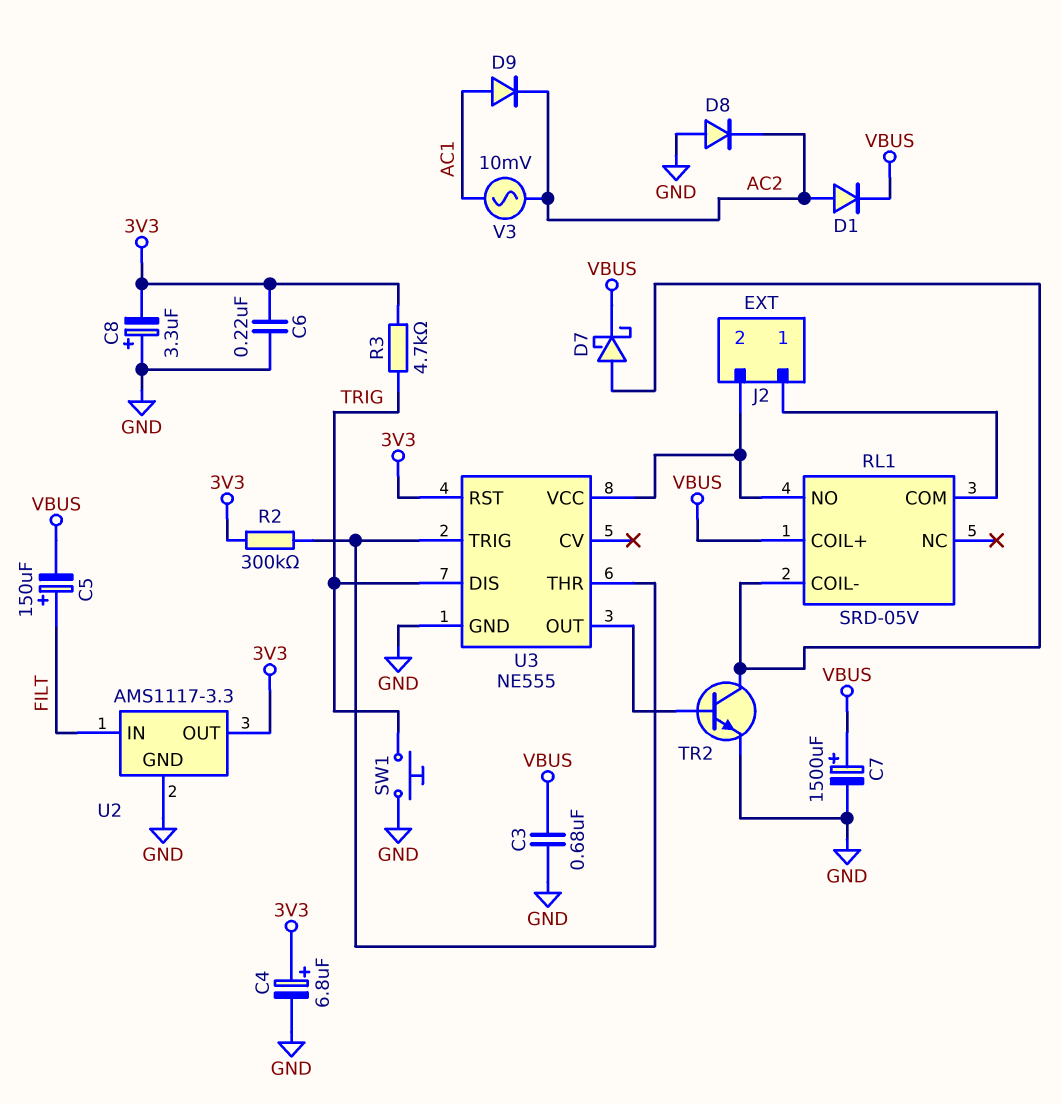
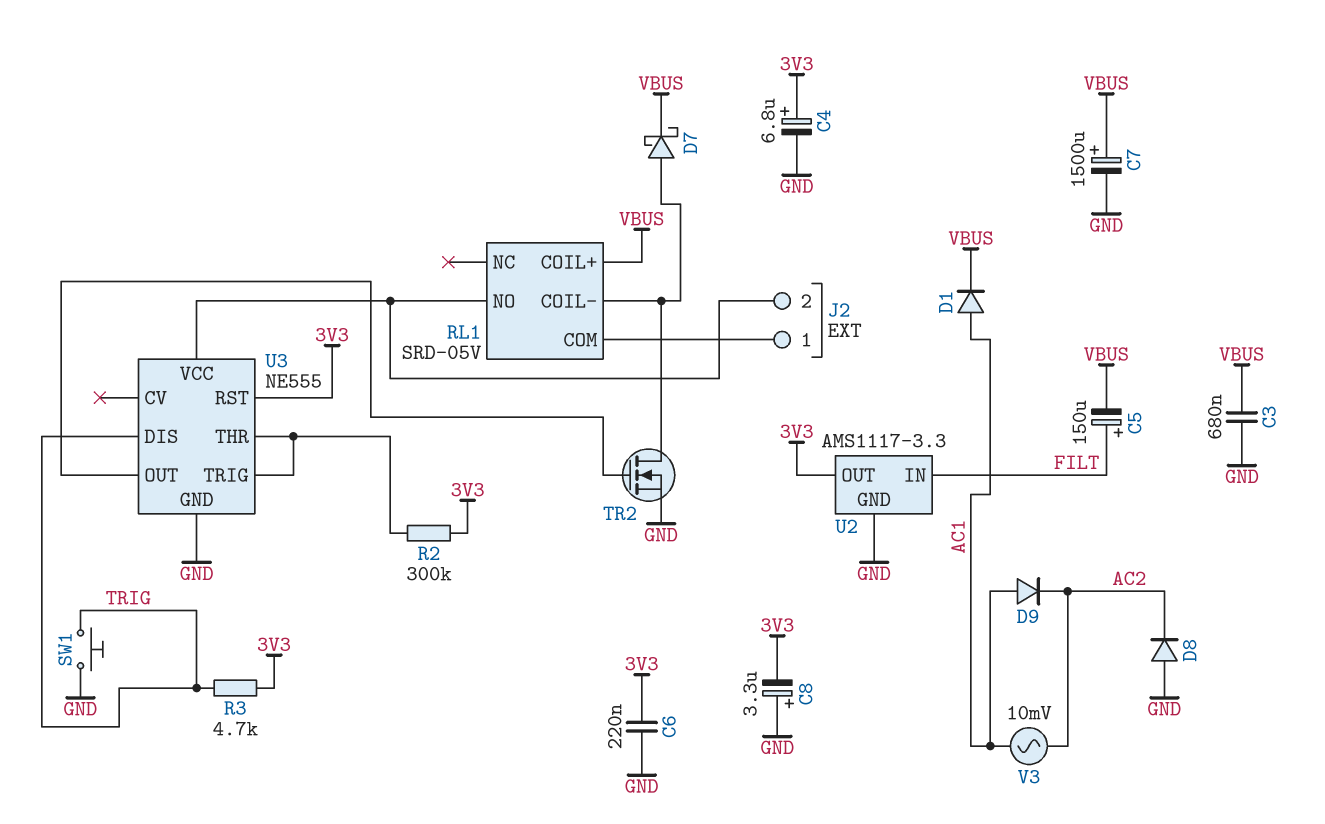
D1: diode (A AC2, K VBUS) -> diode (A AC1, K VBUS)
TR2: NPN (B U3/OUT, C RL1/COIL-, E GND) -> NMOS (G U3/OUT, D RL1/COIL-, S GND)

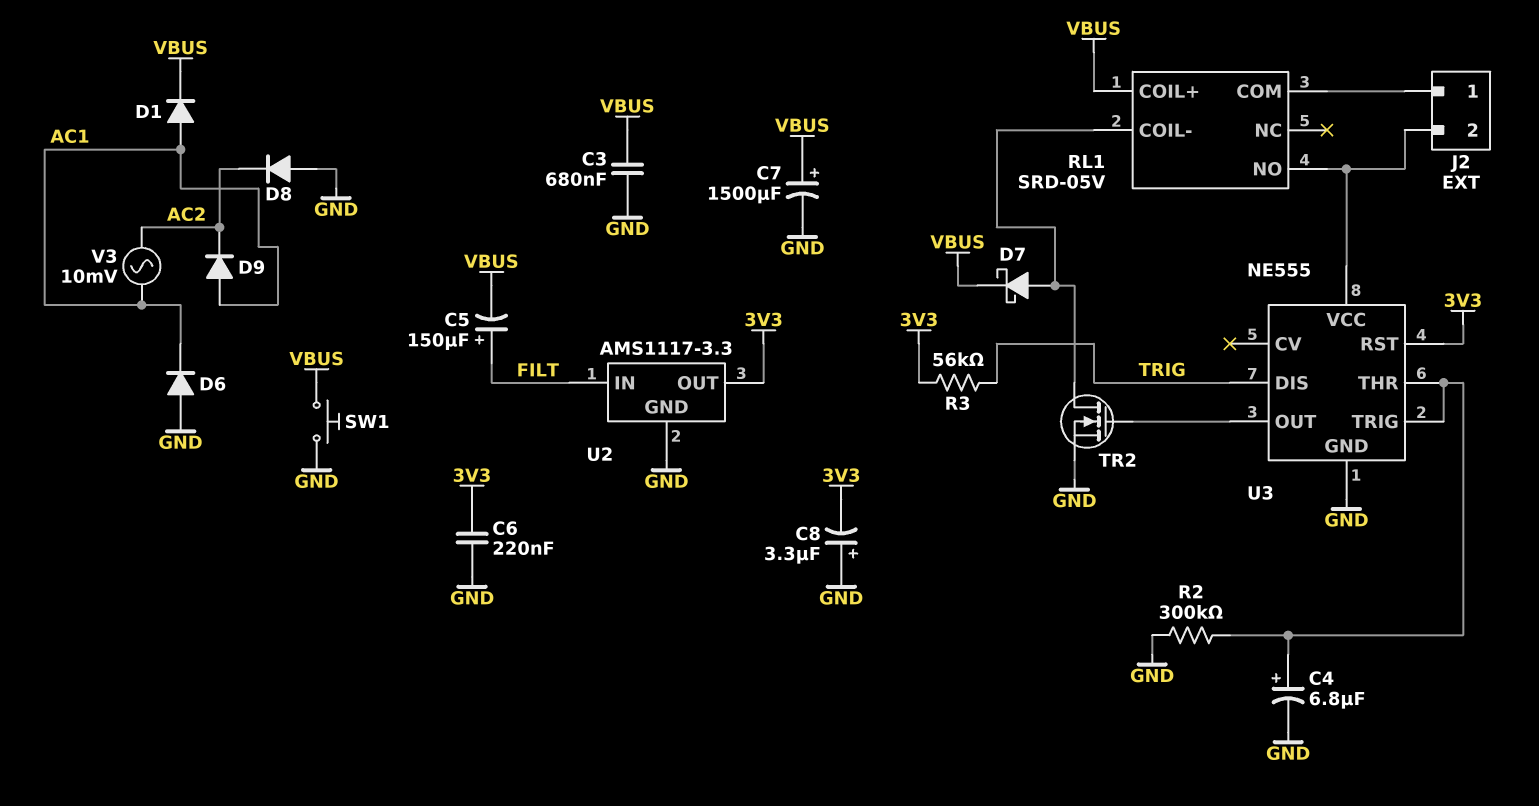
C4: 6.8uF (plus 3V3, minus GND) -> 6.8uF (plus U3/THR, minus GND)
D6: none -> diode (A GND, K AC1)
R2: 300k (3V3, U3/THR) -> 300k (GND, U3/THR)
R3: 4.7k (3V3, TRIG) -> 56k (3V3, TRIG)
SW1: button (GND, TRIG) -> button (GND, VBUS)

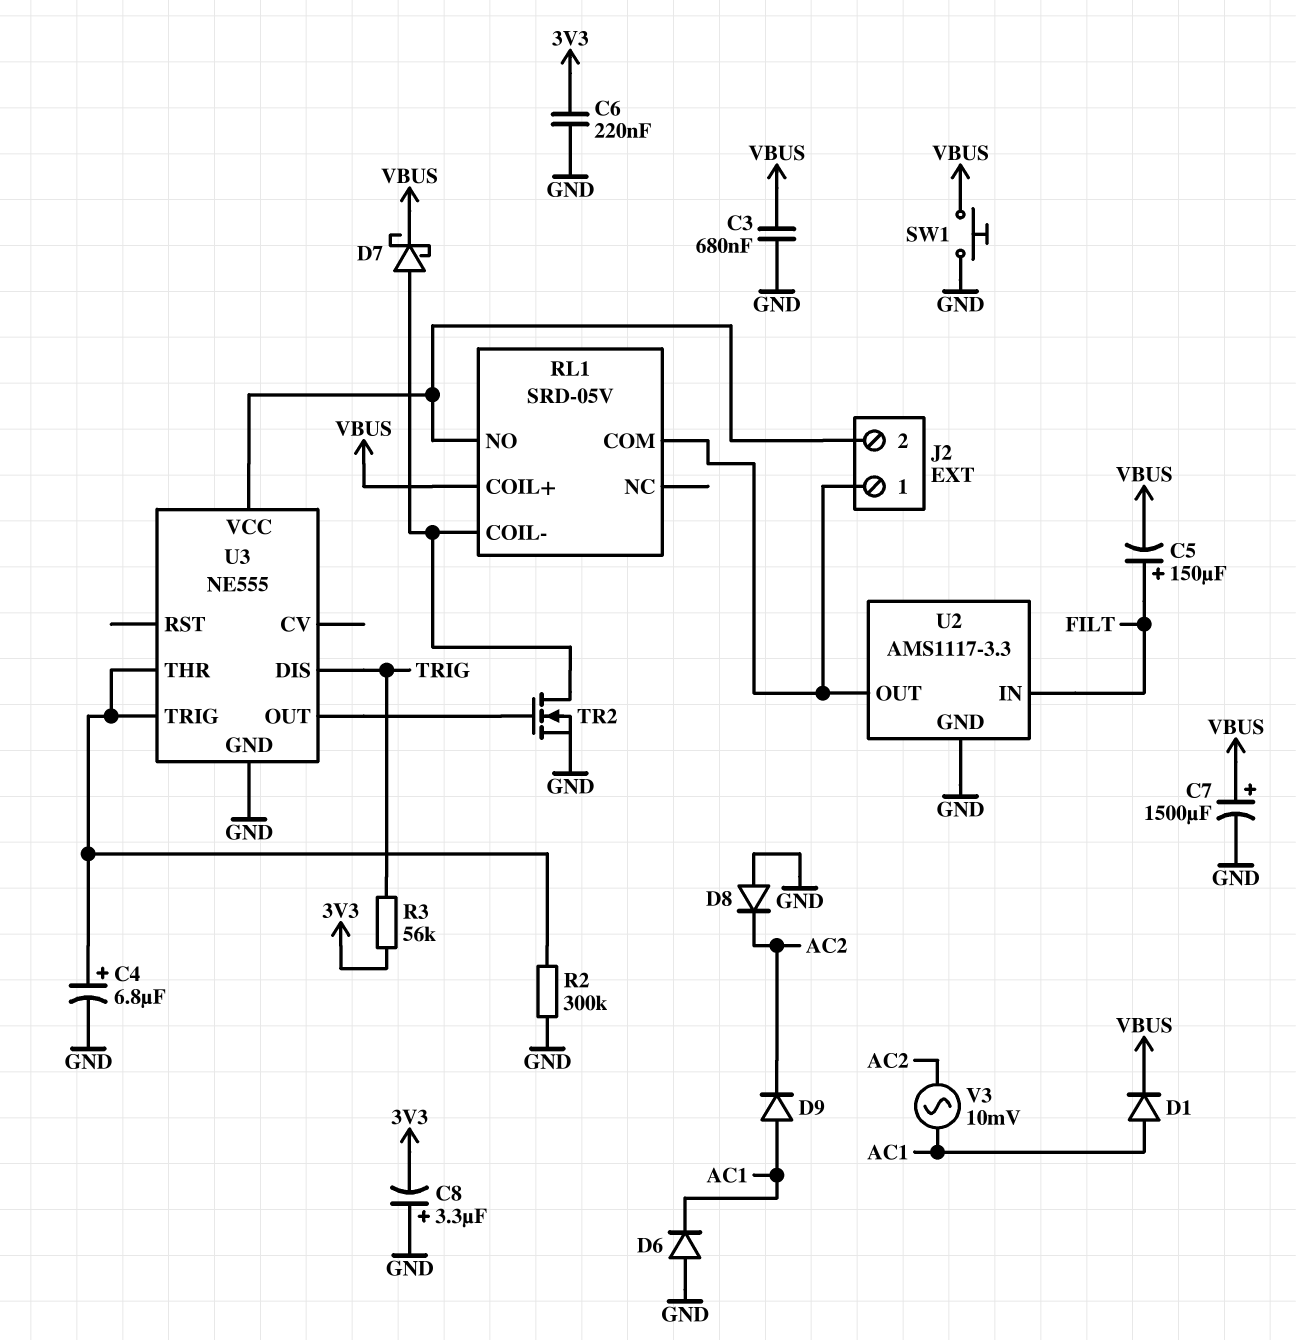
U2 pin OUT: 3V3 -> J2/1
U3 pin RST: 3V3 -> none

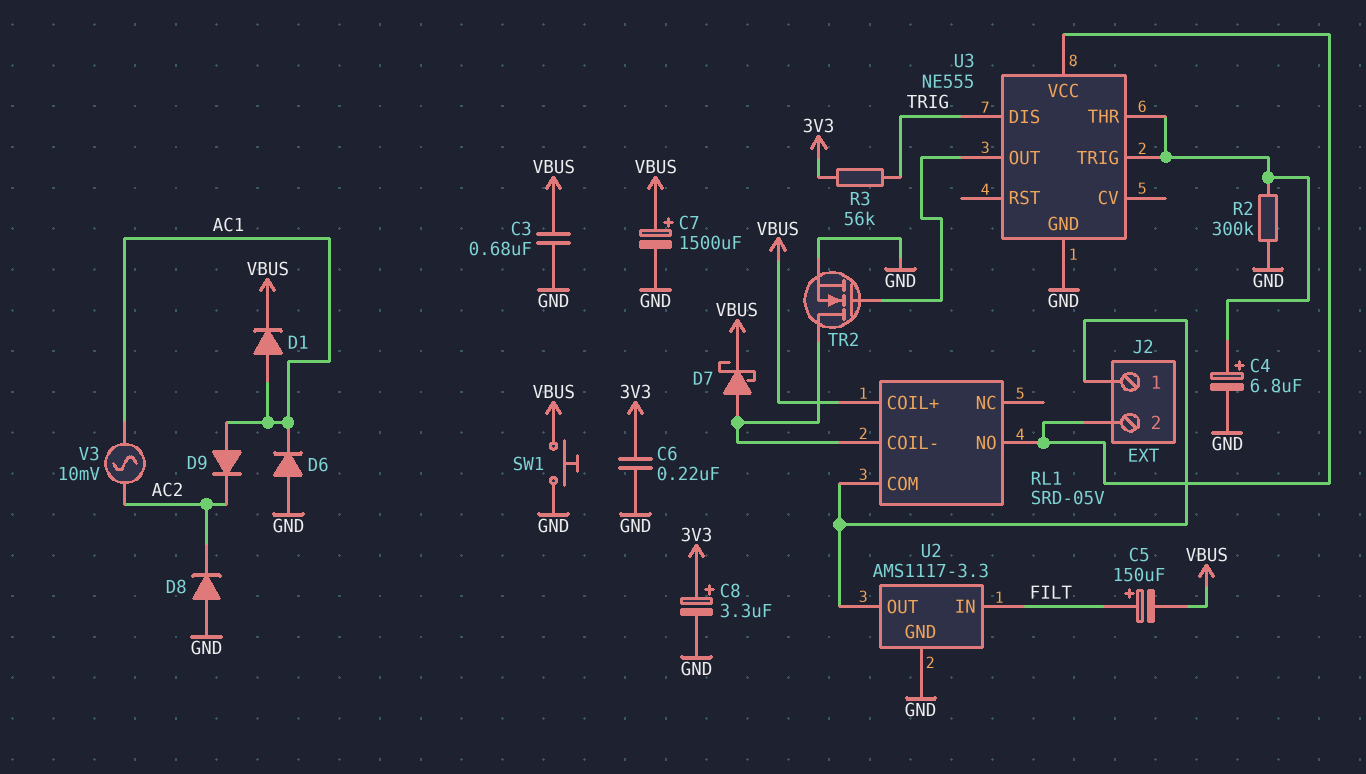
C8: 3.3uF (plus GND, minus 3V3) -> 3.3uF (plus 3V3, minus GND)

